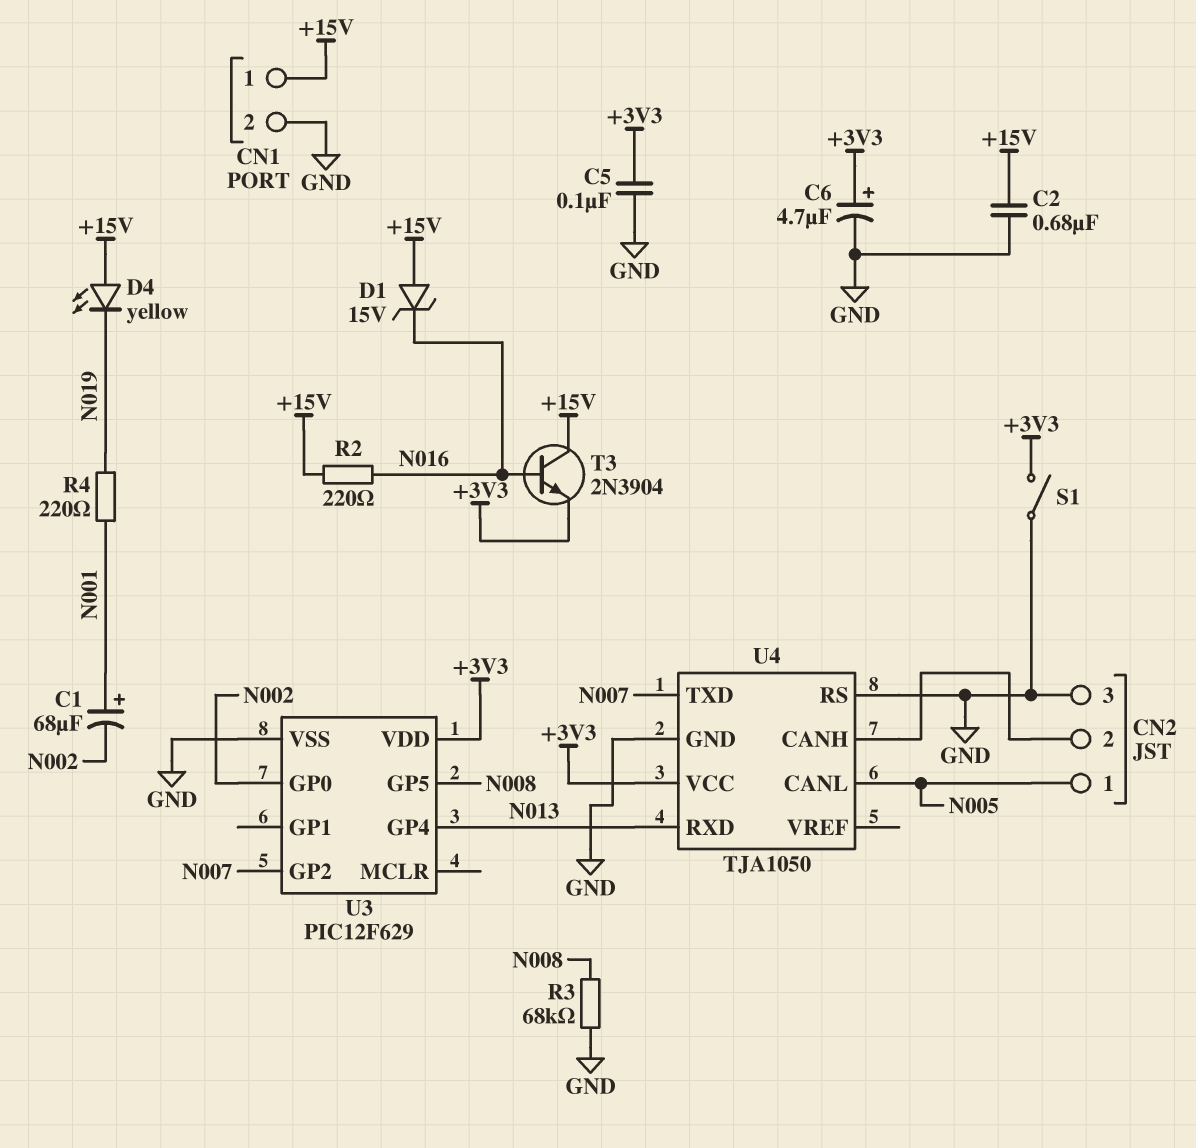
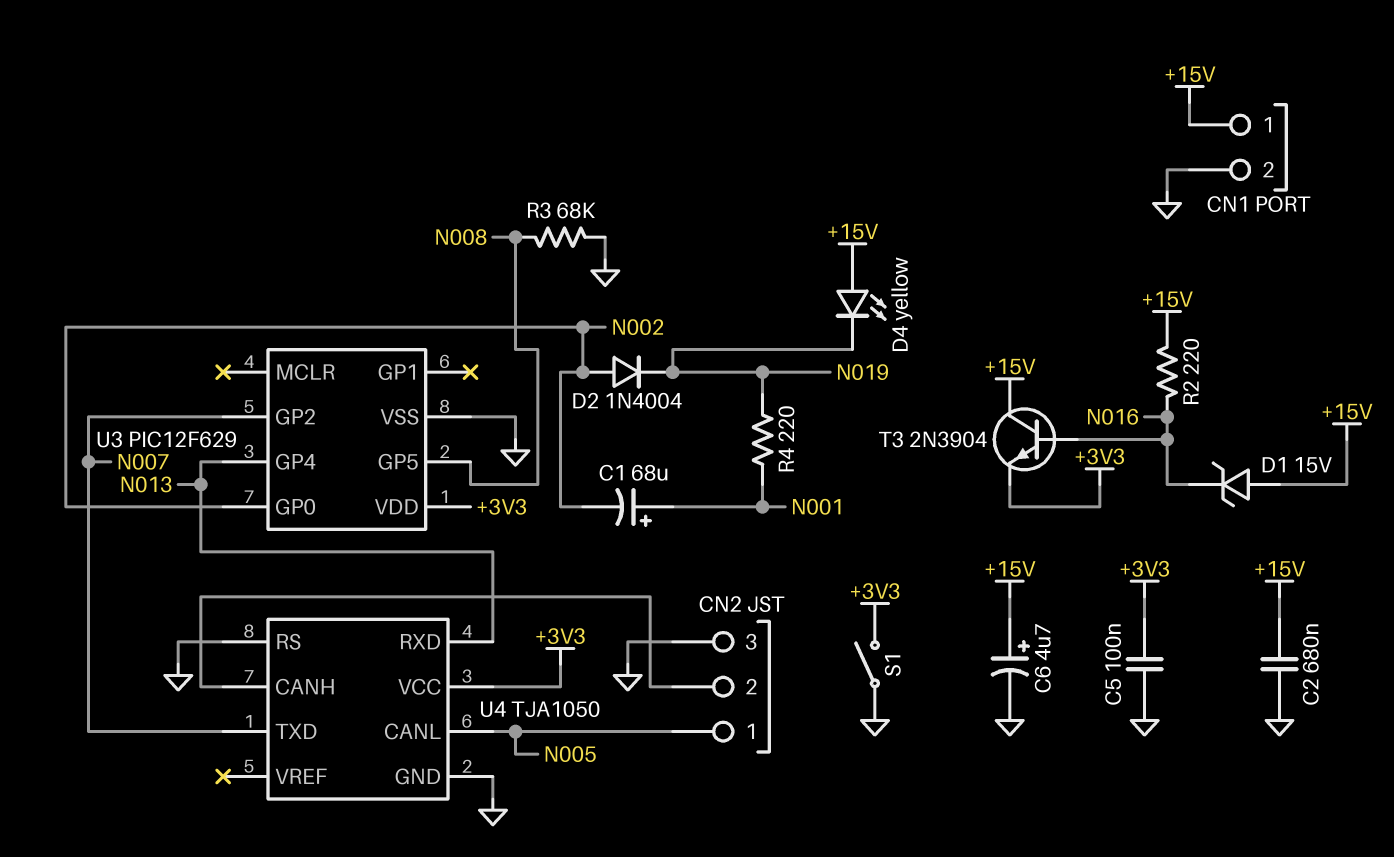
C6: 4.7uF (plus +3V3, minus GND) -> 4.7uF (plus +15V, minus GND)
D2: none -> diode 1N4004 (A N002, K N019)

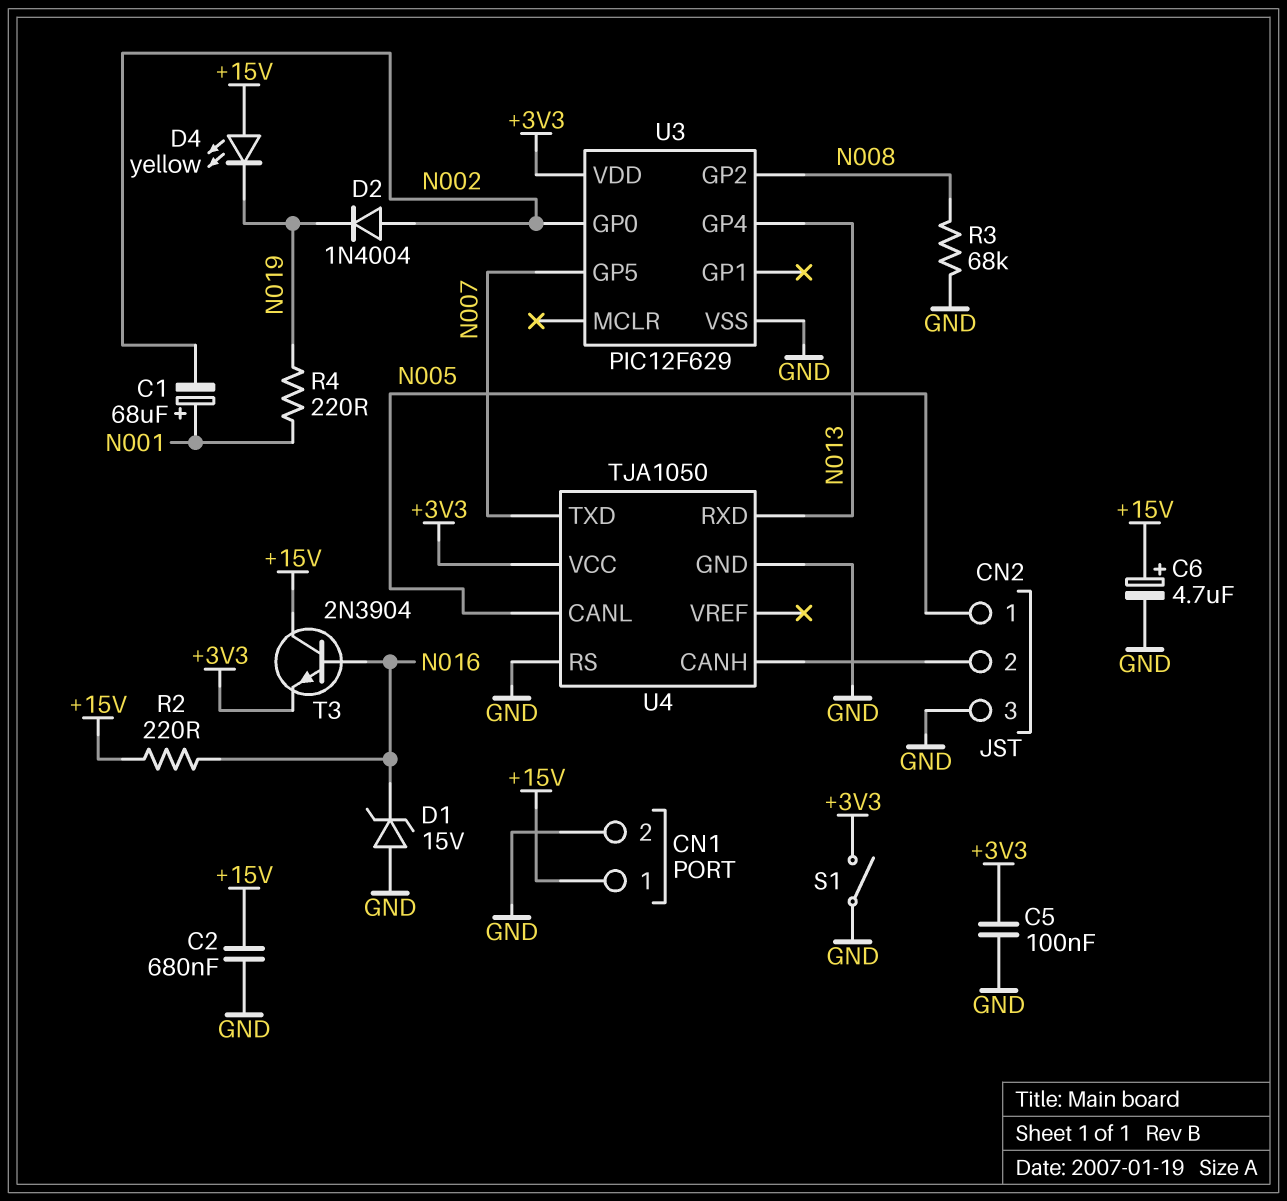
D1: zener 15V (A +15V, K N016) -> zener 15V (A GND, K N016)
U3 pin GP2: N007 -> N008
U3 pin GP5: N008 -> N007

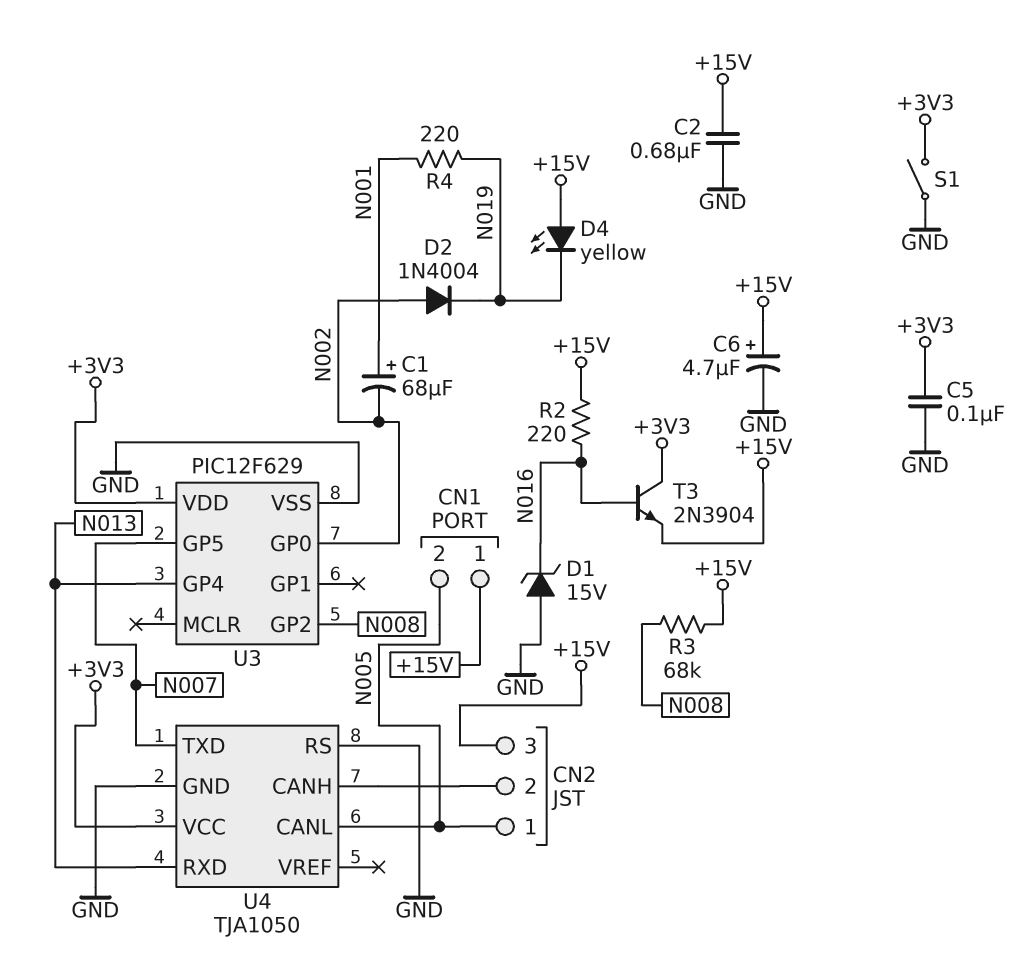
CN1 pin 2: GND -> N005
CN2 pin 3: GND -> +15V
R3: 68k (GND, N008) -> 68k (+15V, N008)
T3: NPN 2N3904 (B N016, C +15V, E +3V3) -> NPN 2N3904 (B N016, C +3V3, E +15V)

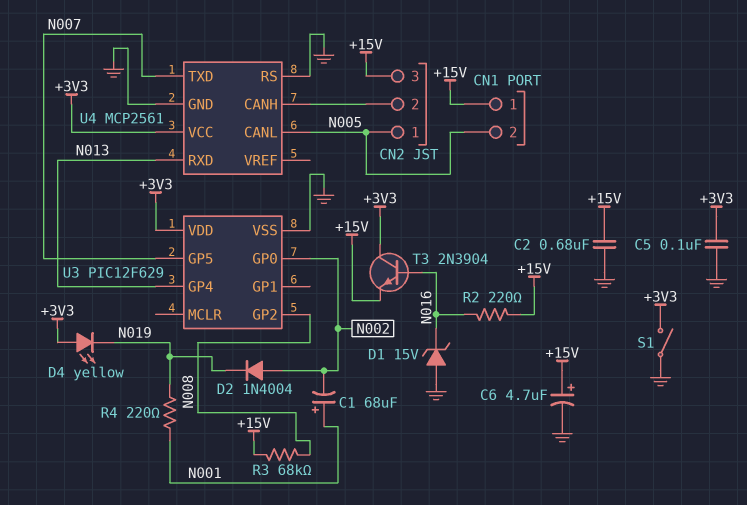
D4: LED yellow (A +15V, K N019) -> LED yellow (A +3V3, K N019)
U4: TJA1050 -> MCP2561

